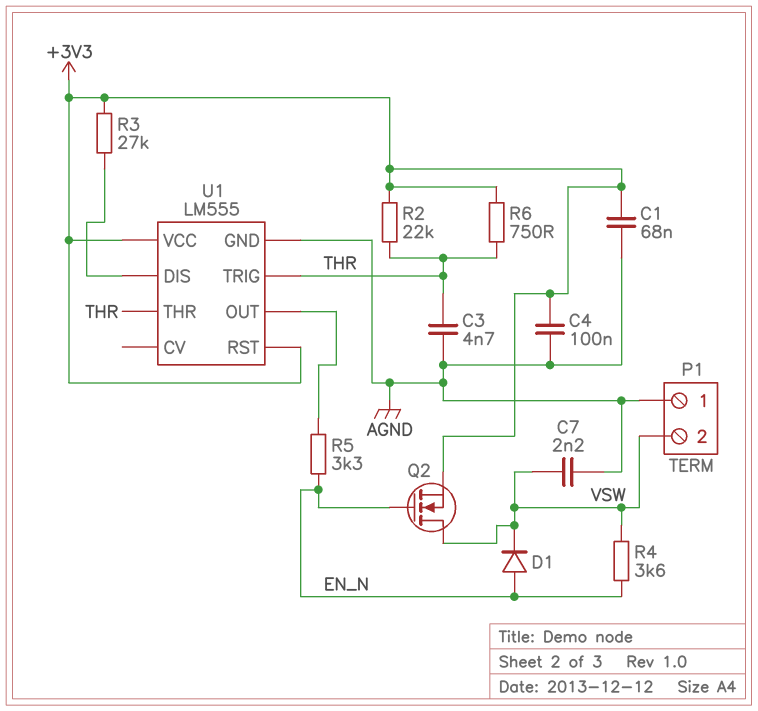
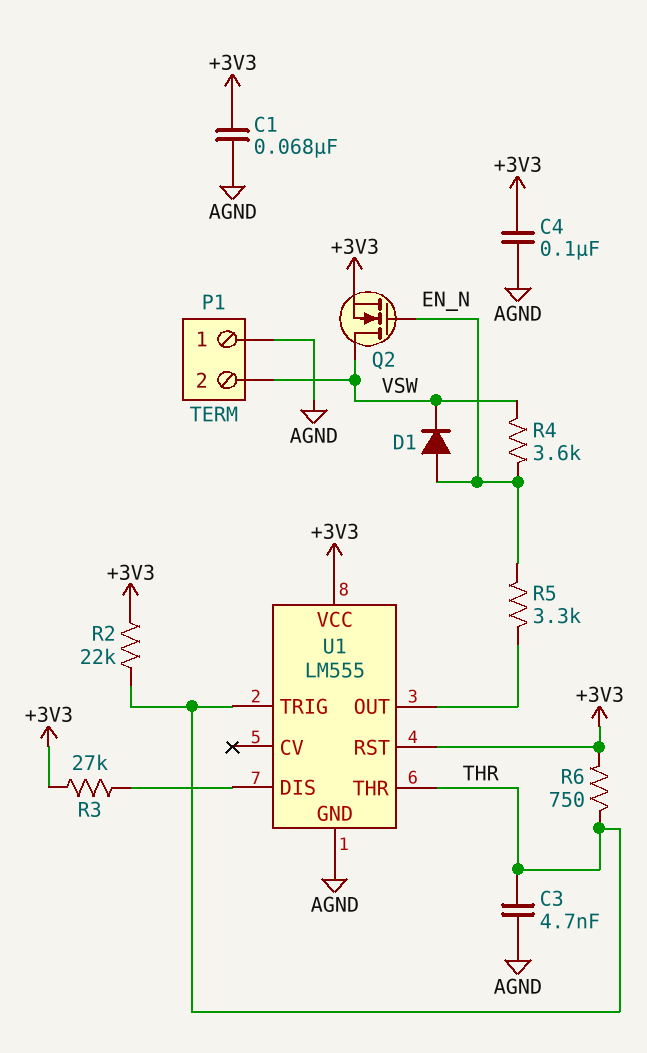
C7: 2.2nF (AGND, VSW) -> none

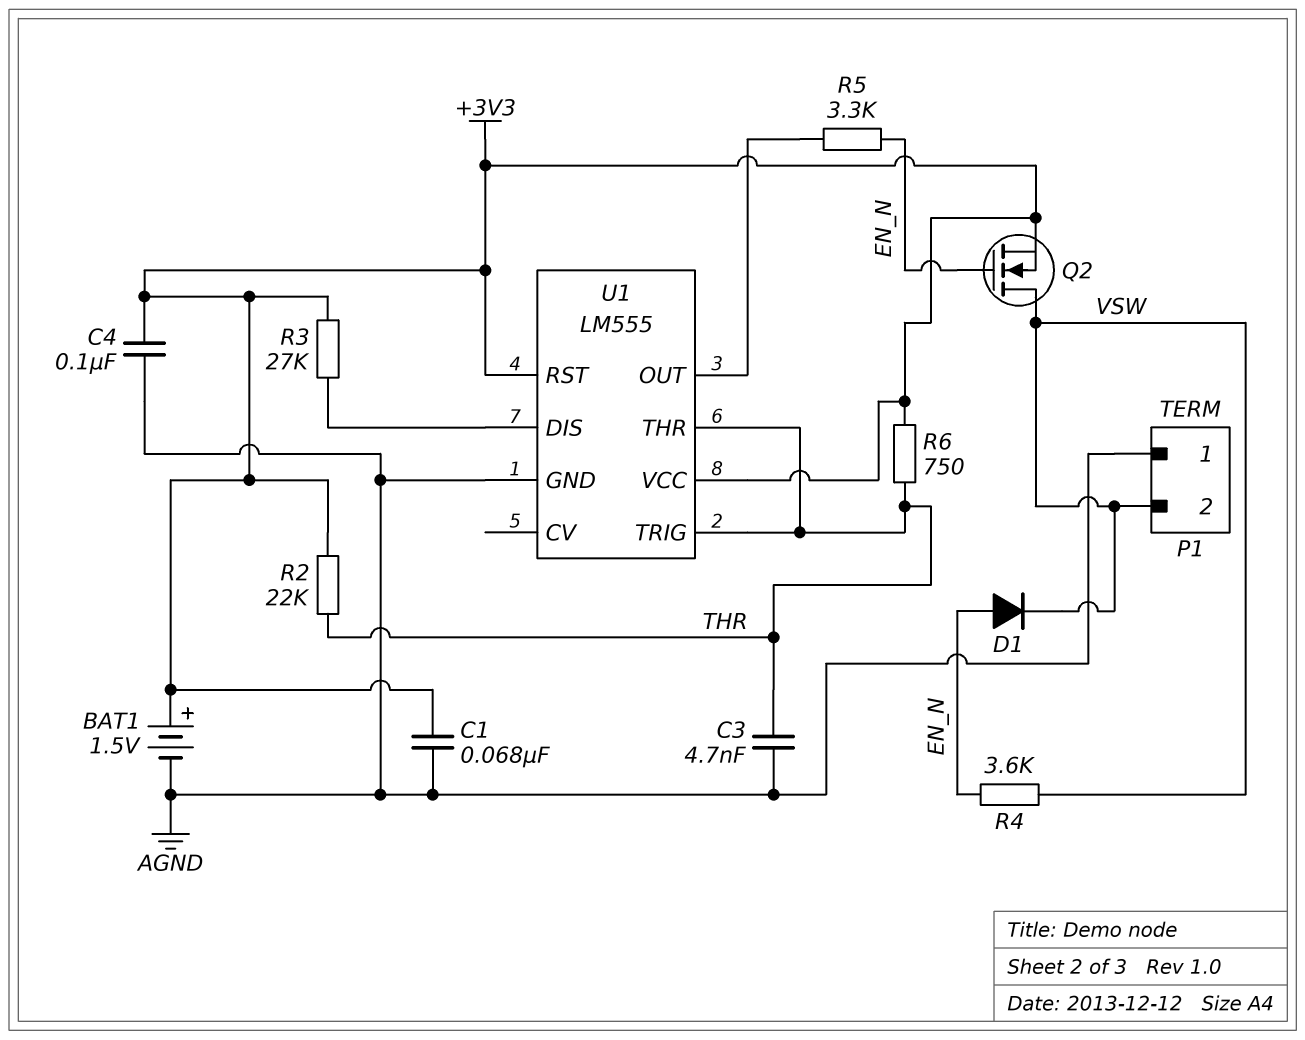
BAT1: none -> 1.5V (plus +3V3, minus AGND)

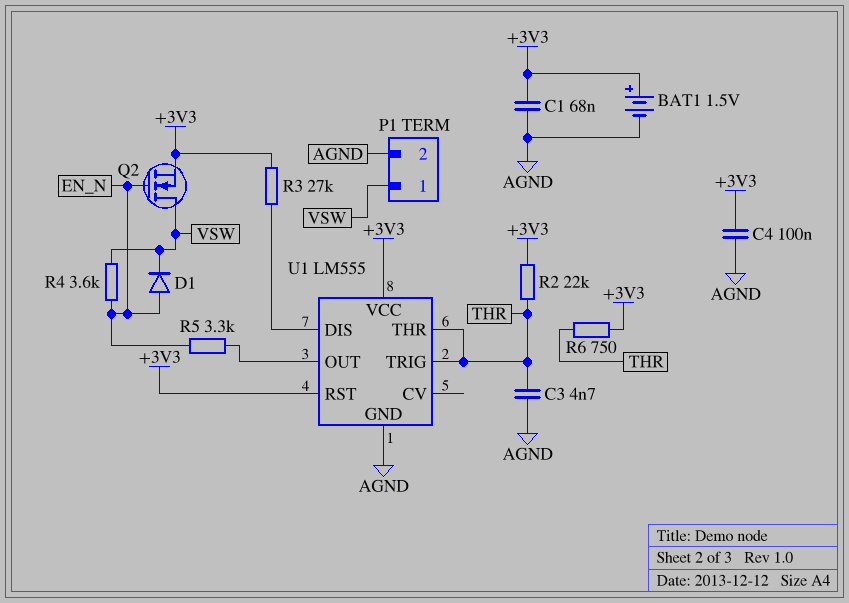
P1 pin 1: AGND -> VSW
P1 pin 2: VSW -> AGND

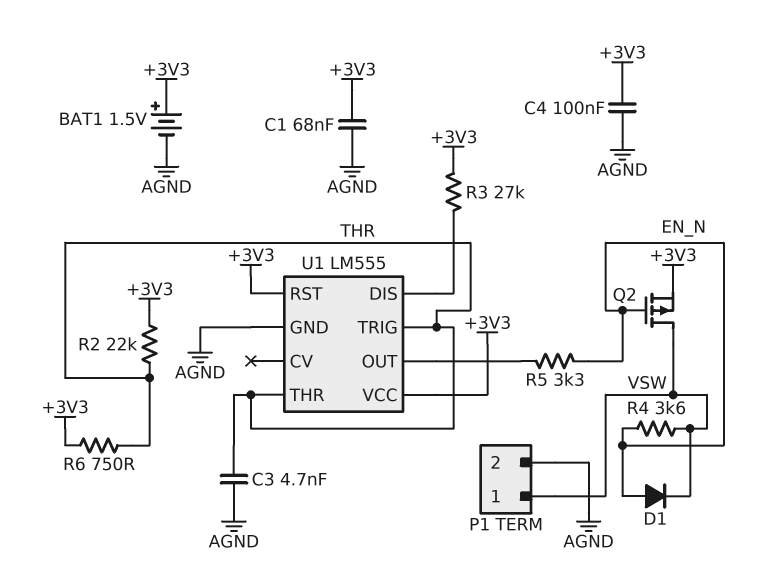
Q2: NMOS (G EN_N, D VSW, S +3V3) -> PMOS (G EN_N, D VSW, S +3V3)

